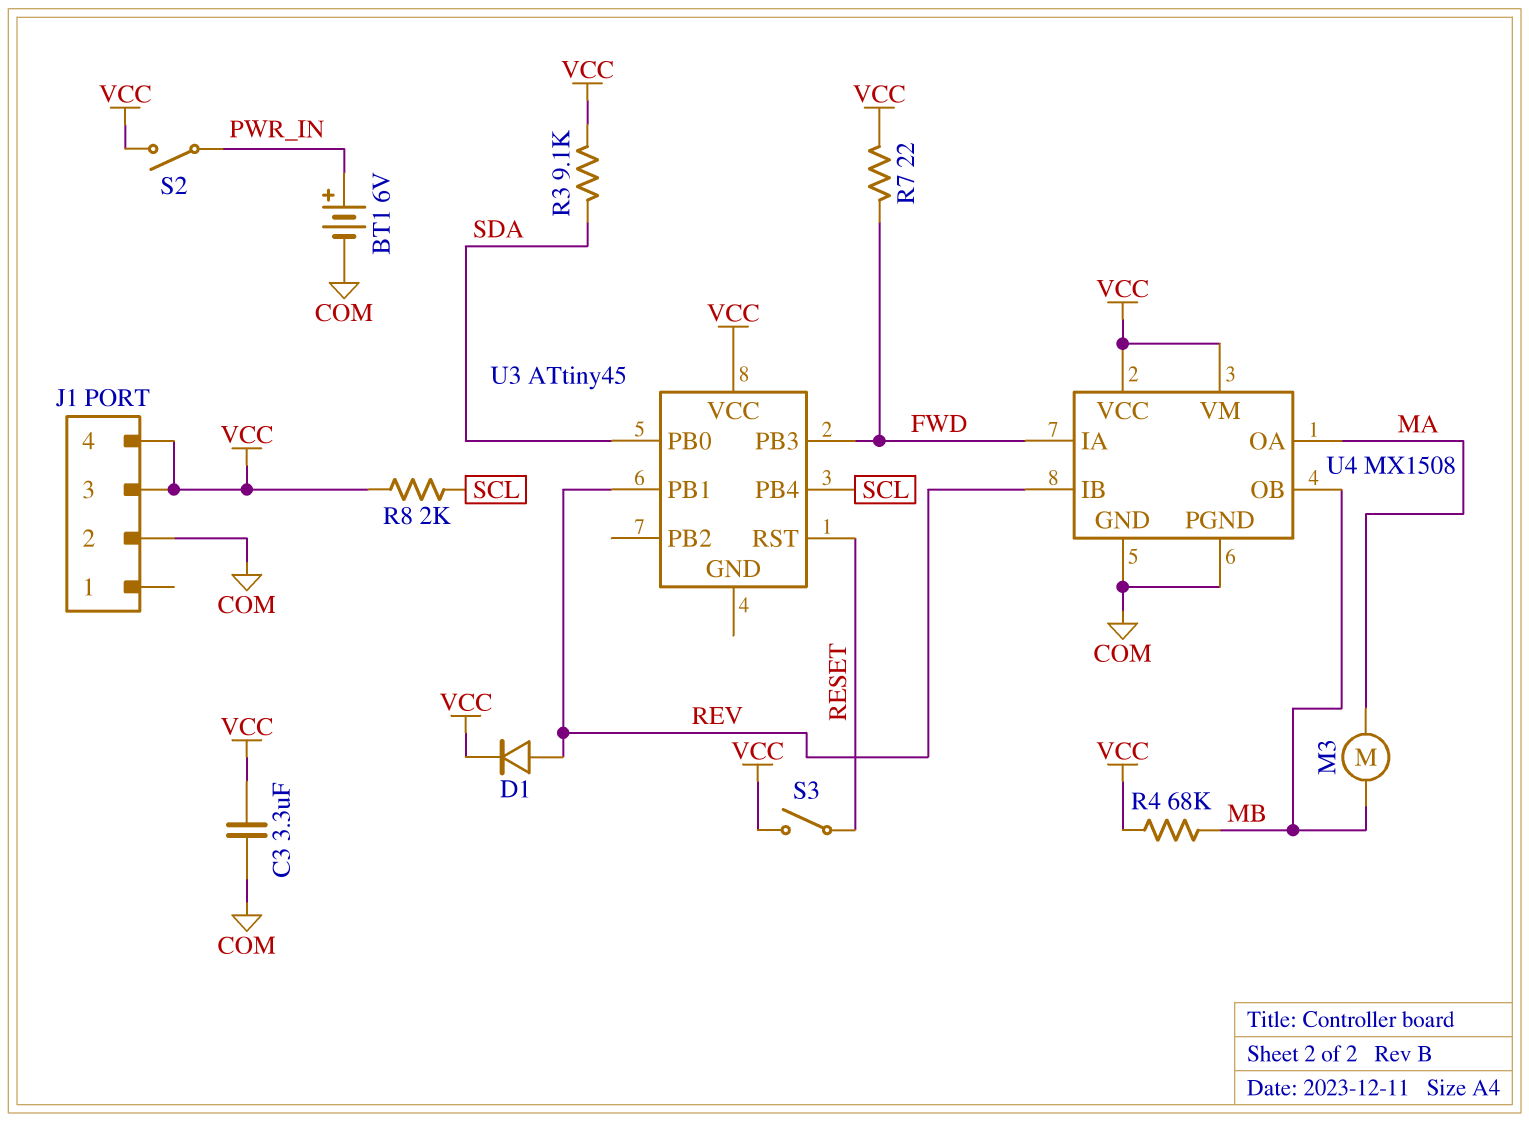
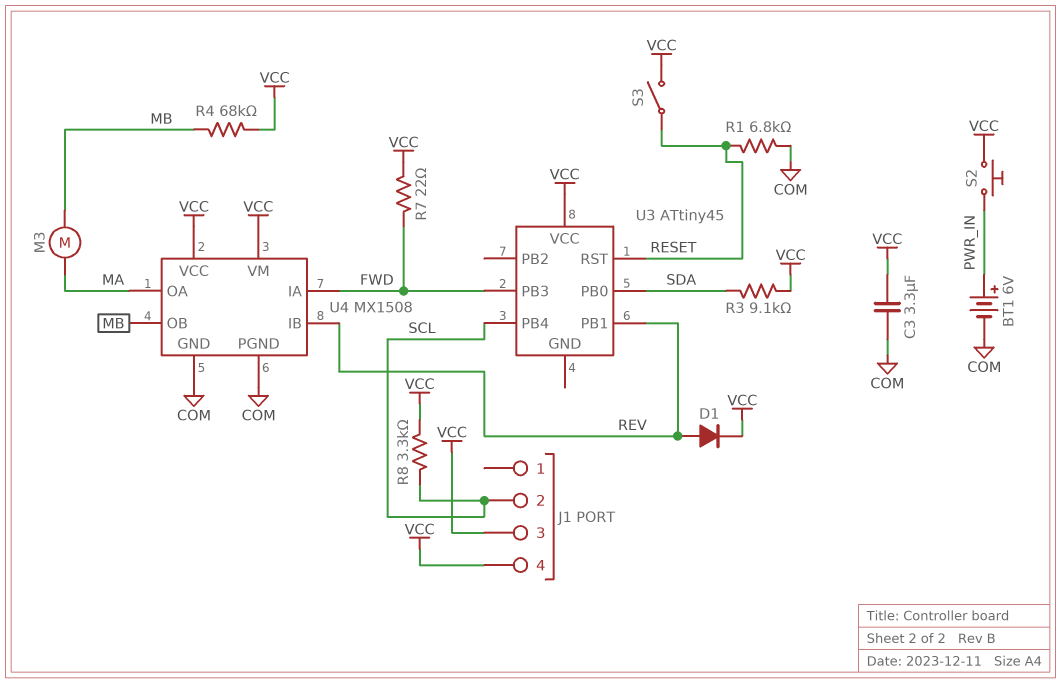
J1 pin 2: COM -> SCL
R1: none -> 6.8k (COM, RESET)
R8: 2k (SCL, VCC) -> 3.3k (SCL, VCC)
S2: switch (PWR_IN, VCC) -> button (PWR_IN, VCC)

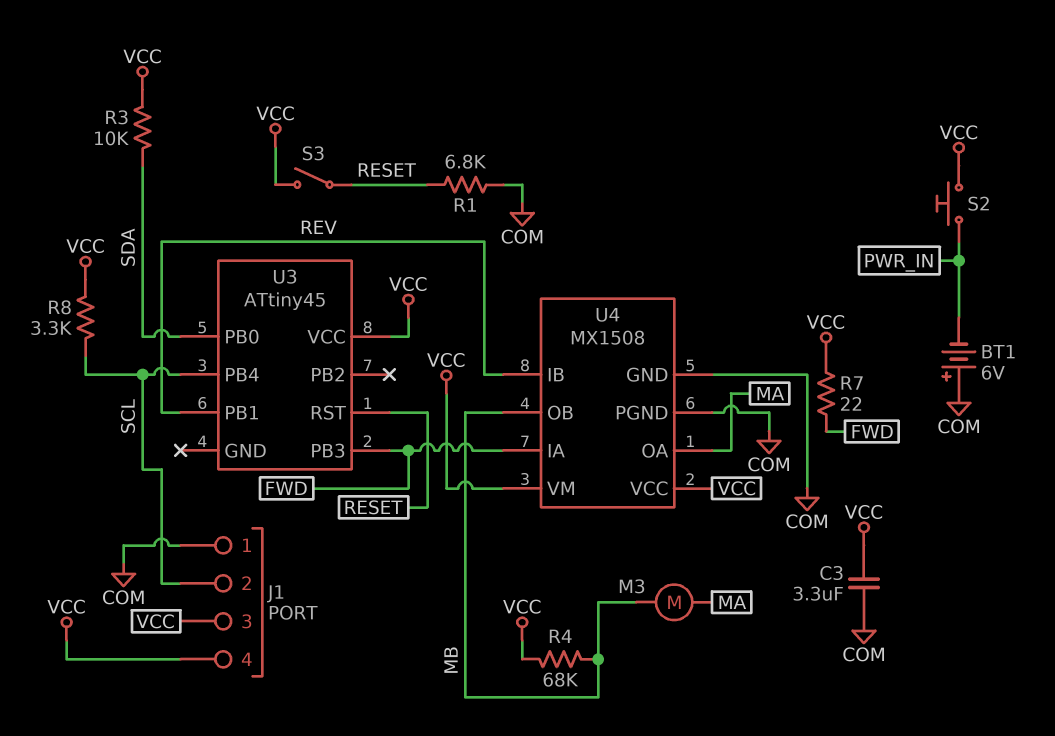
BT1: 6V (plus PWR_IN, minus COM) -> 6V (plus COM, minus PWR_IN)
D1: diode (A REV, K VCC) -> none
J1 pin 1: none -> COM
R3: 9.1k (SDA, VCC) -> 10k (SDA, VCC)

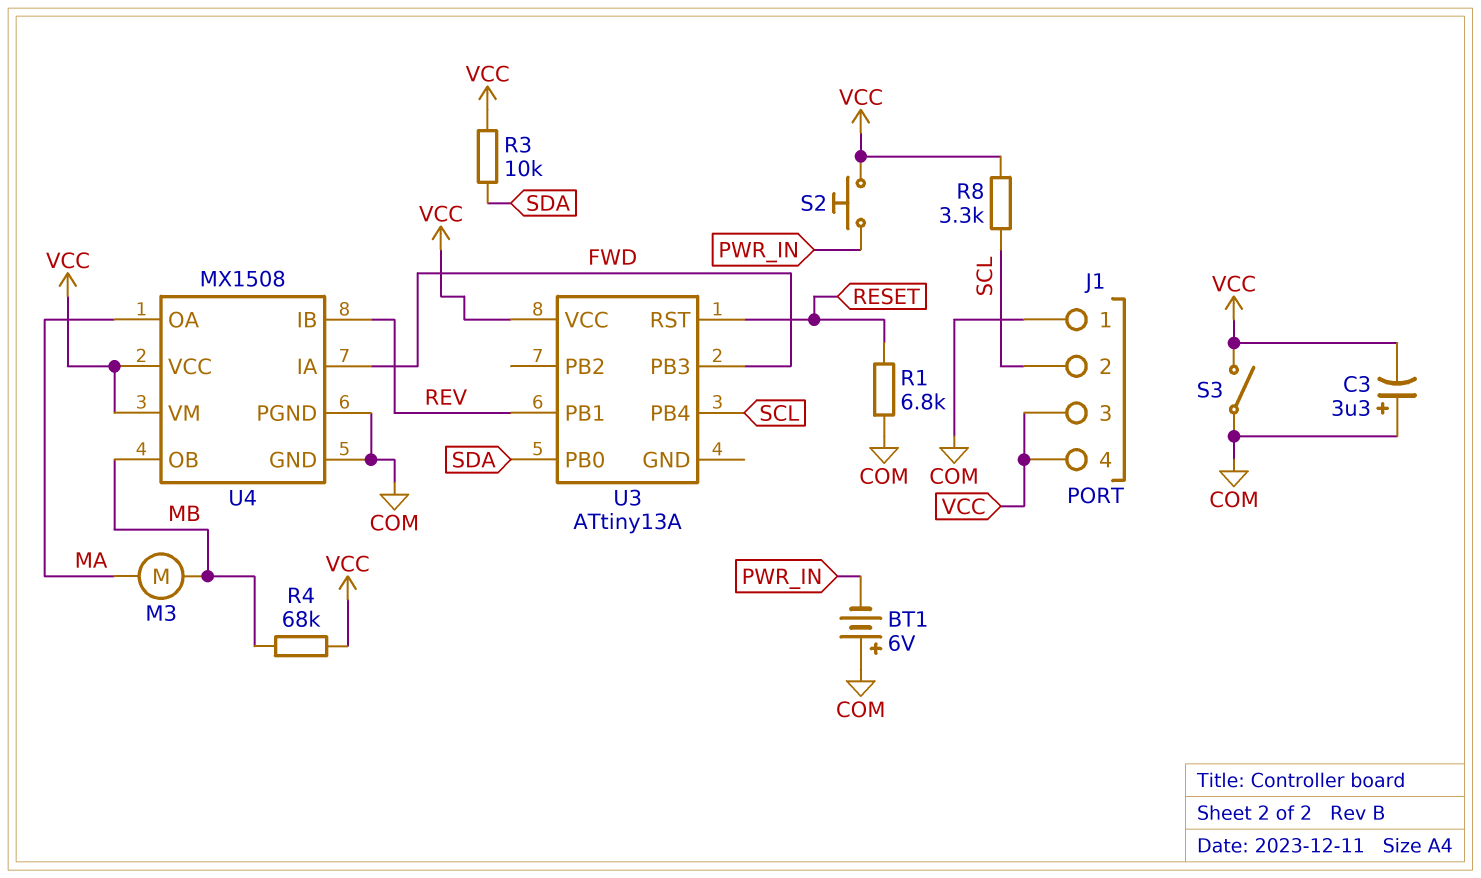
C3: 3.3uF (COM, VCC) -> 3.3uF (plus COM, minus VCC)
R7: 22 (FWD, VCC) -> none
S3: switch (RESET, VCC) -> switch (COM, VCC)
U3: ATtiny45 -> ATtiny13A

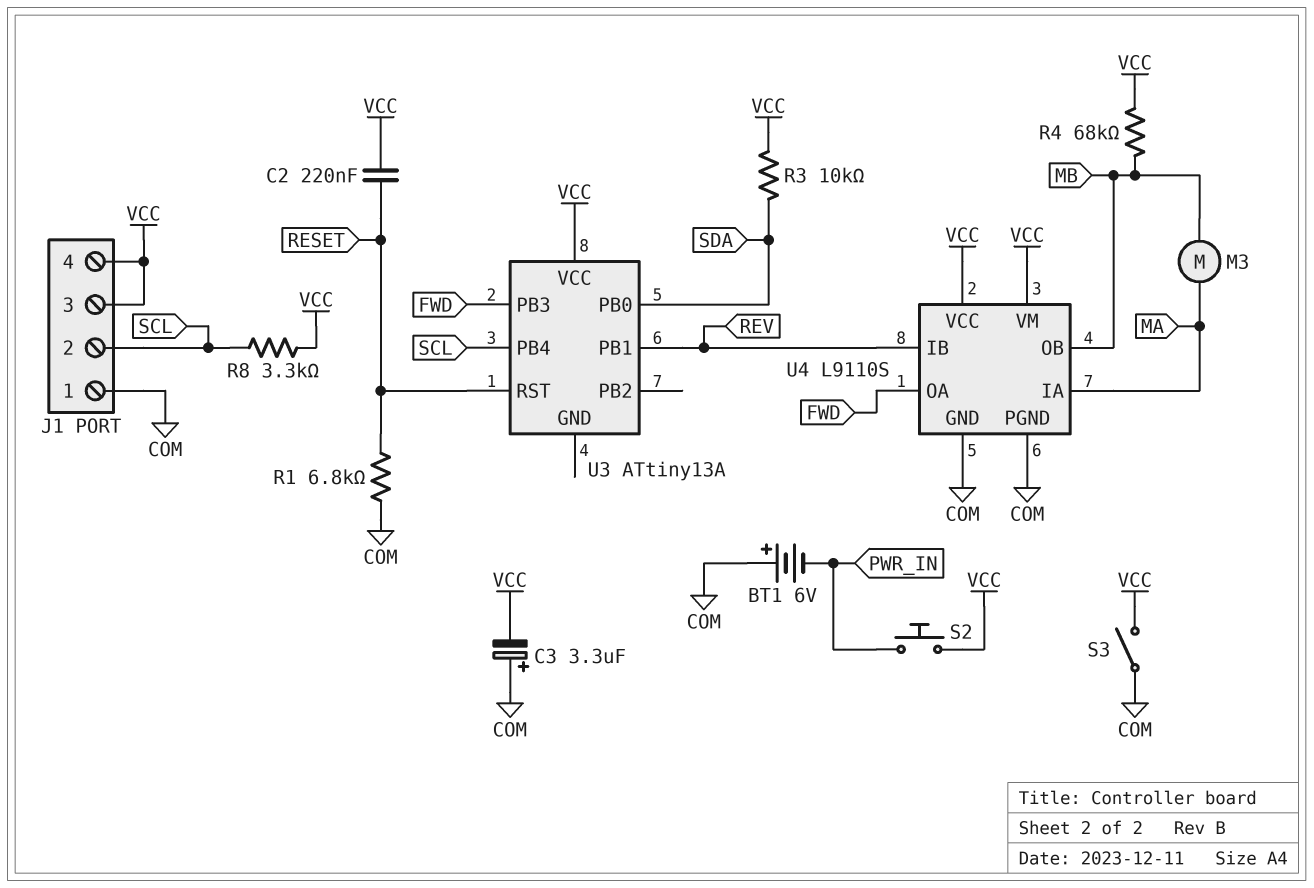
C2: none -> 220nF (RESET, VCC)
U4: MX1508 -> L9110S
U4 pin IA: FWD -> MA
U4 pin OA: MA -> FWD

